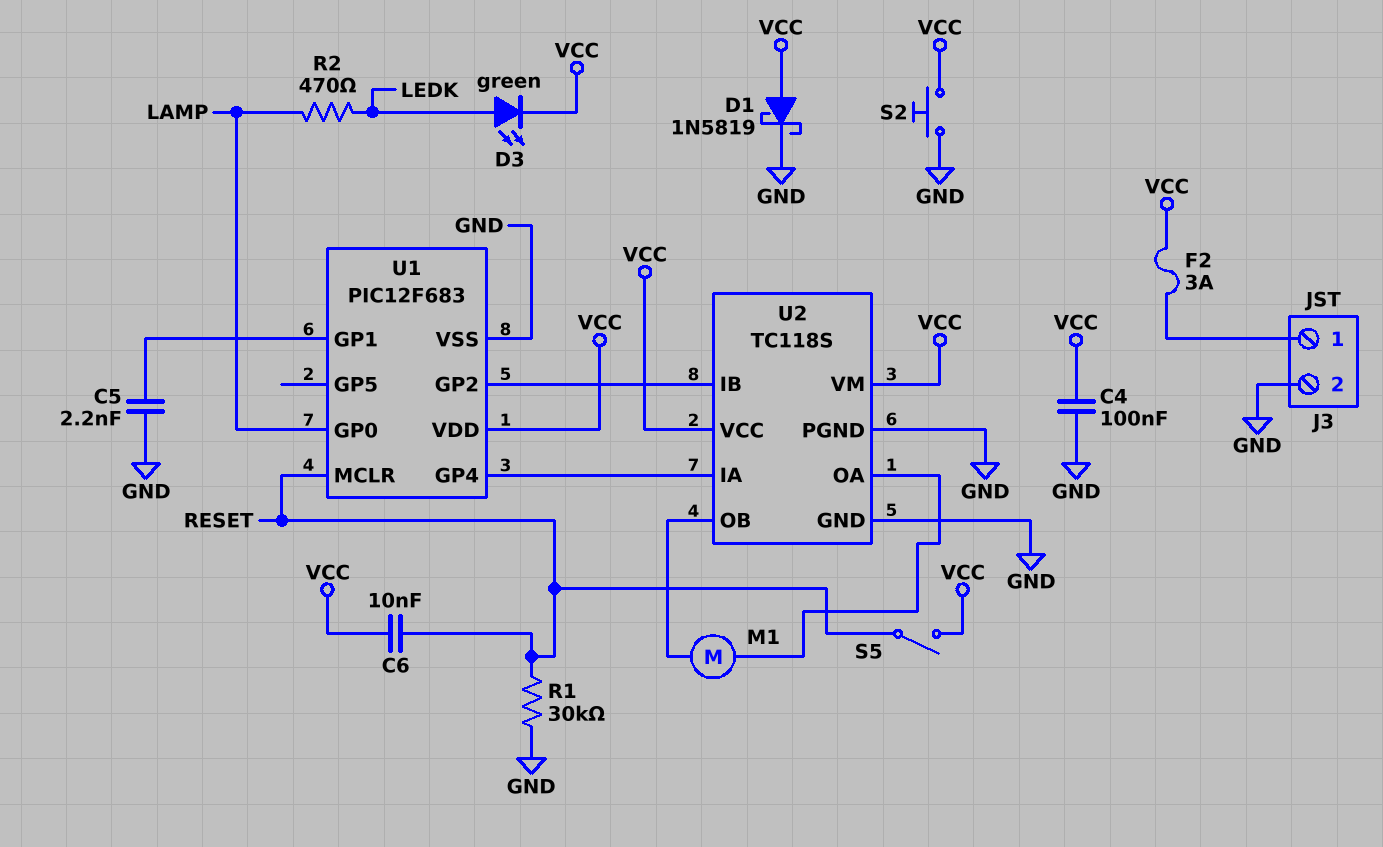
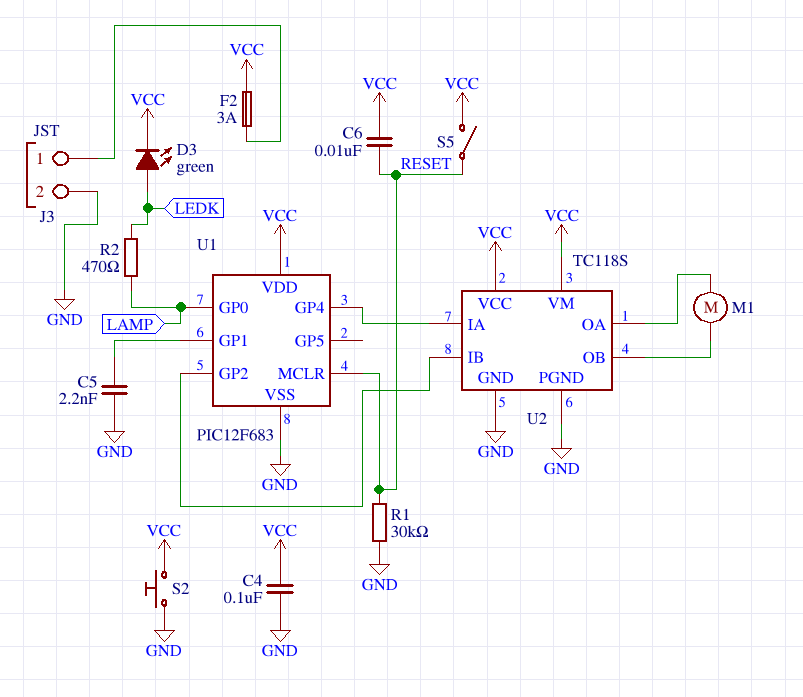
D1: schottky 1N5819 (A VCC, K GND) -> none

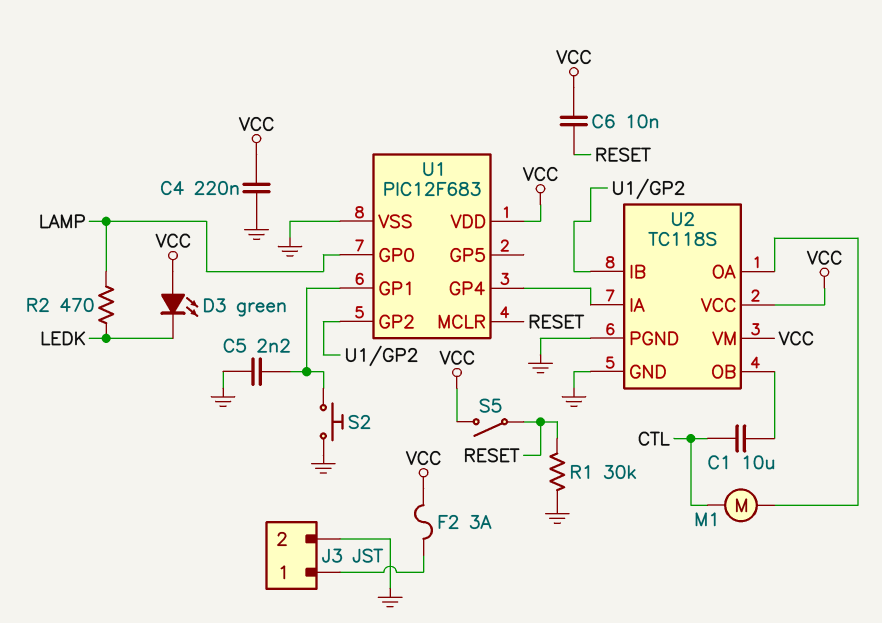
C1: none -> 10uF (CTL, U2/OB)
C4: 100nF (GND, VCC) -> 220nF (GND, VCC)
D3: LED green (A LEDK, K VCC) -> LED green (A VCC, K LEDK)
M1: motor (U2/OA, U2/OB) -> motor (CTL, U2/OA)
S2: button (GND, VCC) -> button (GND, U1/GP1)

